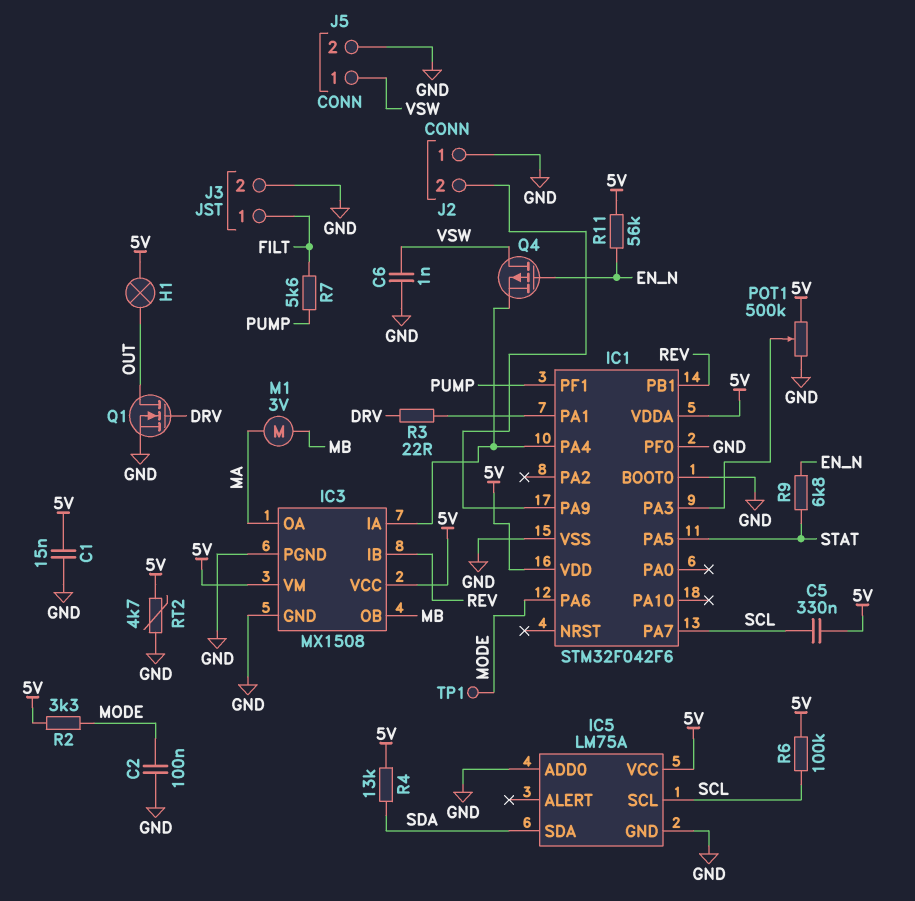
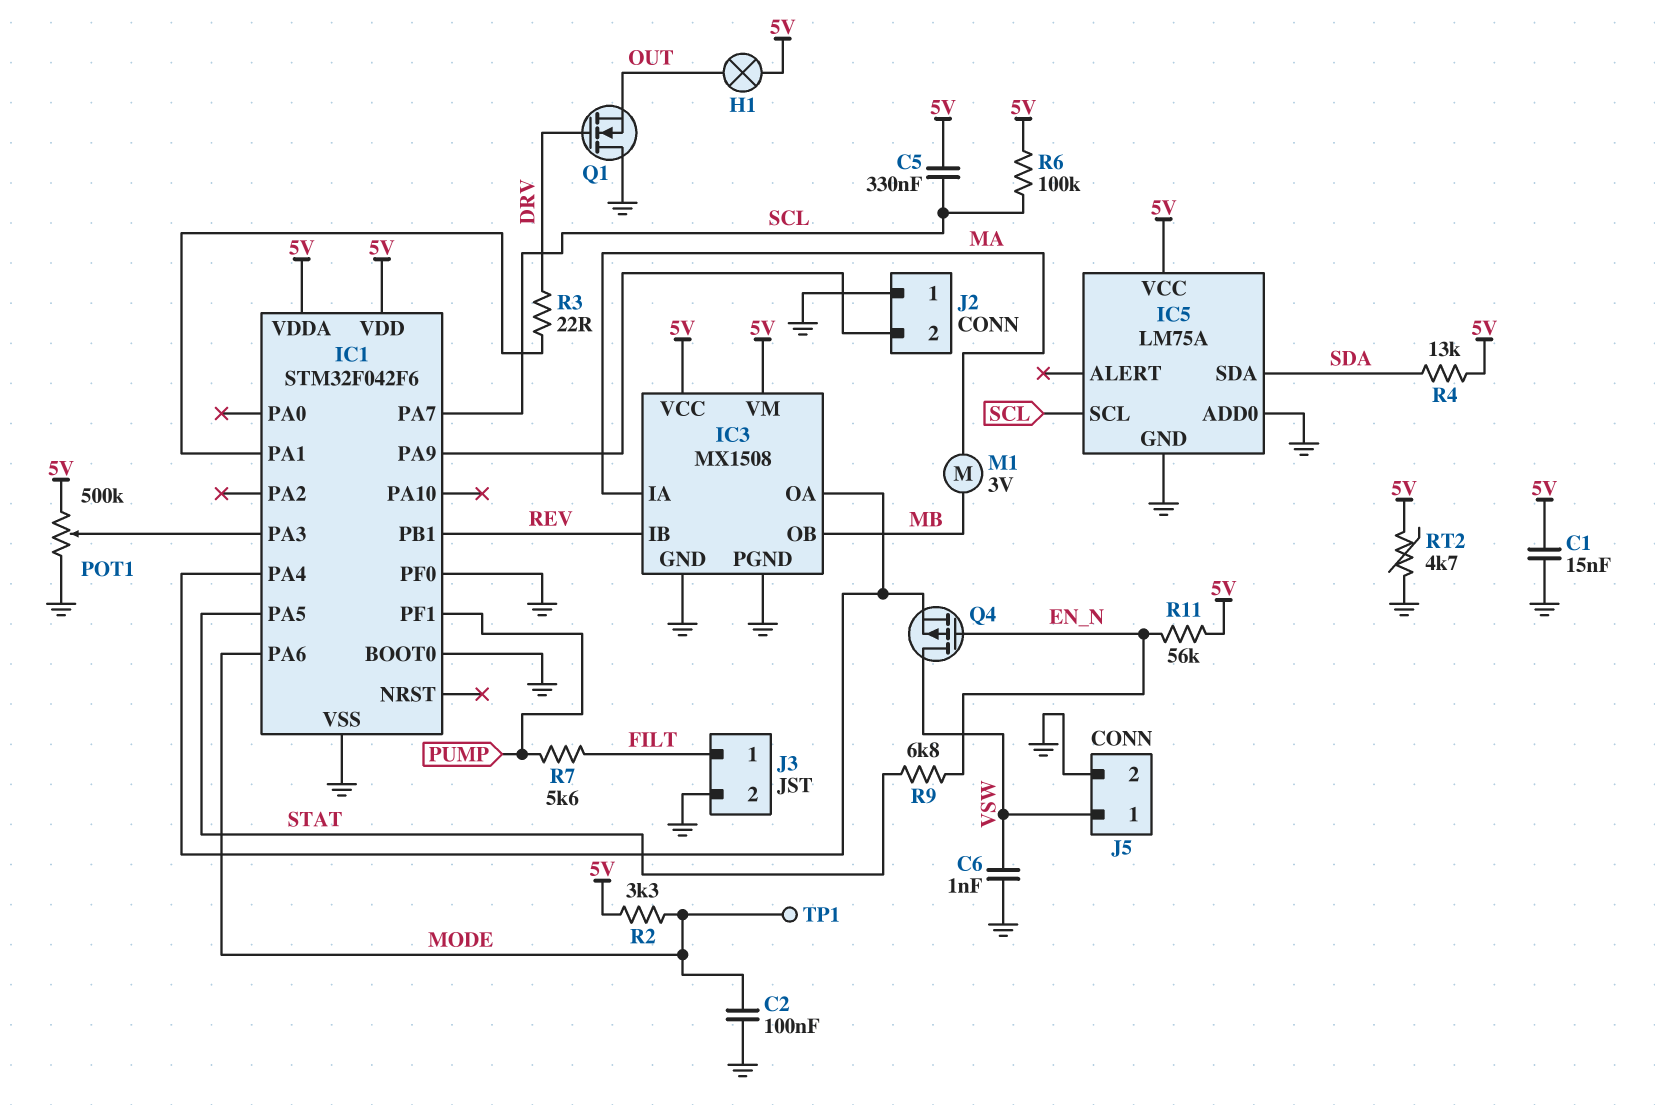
IC3 pin IA: IC1/PA4 -> MA
IC3 pin OA: MA -> IC1/PA4
Q1: NMOS (G DRV, D OUT, S GND) -> NMOS (G DRV, D GND, S OUT)

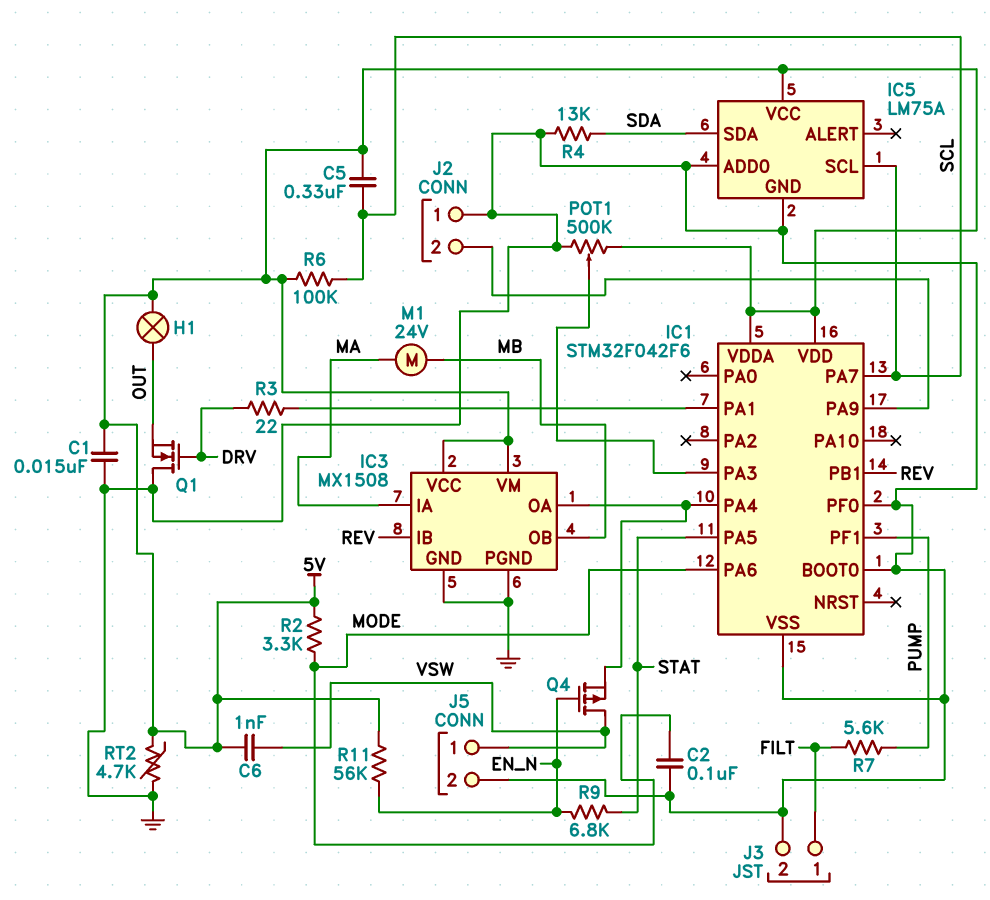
C6: 1nF (GND, VSW) -> 1nF (5V, VSW)
M1: motor 3V (MA, MB) -> motor 24V (MA, MB)
R4: 13k (5V, SDA) -> 13k (GND, SDA)
TP1: test point (MODE) -> none

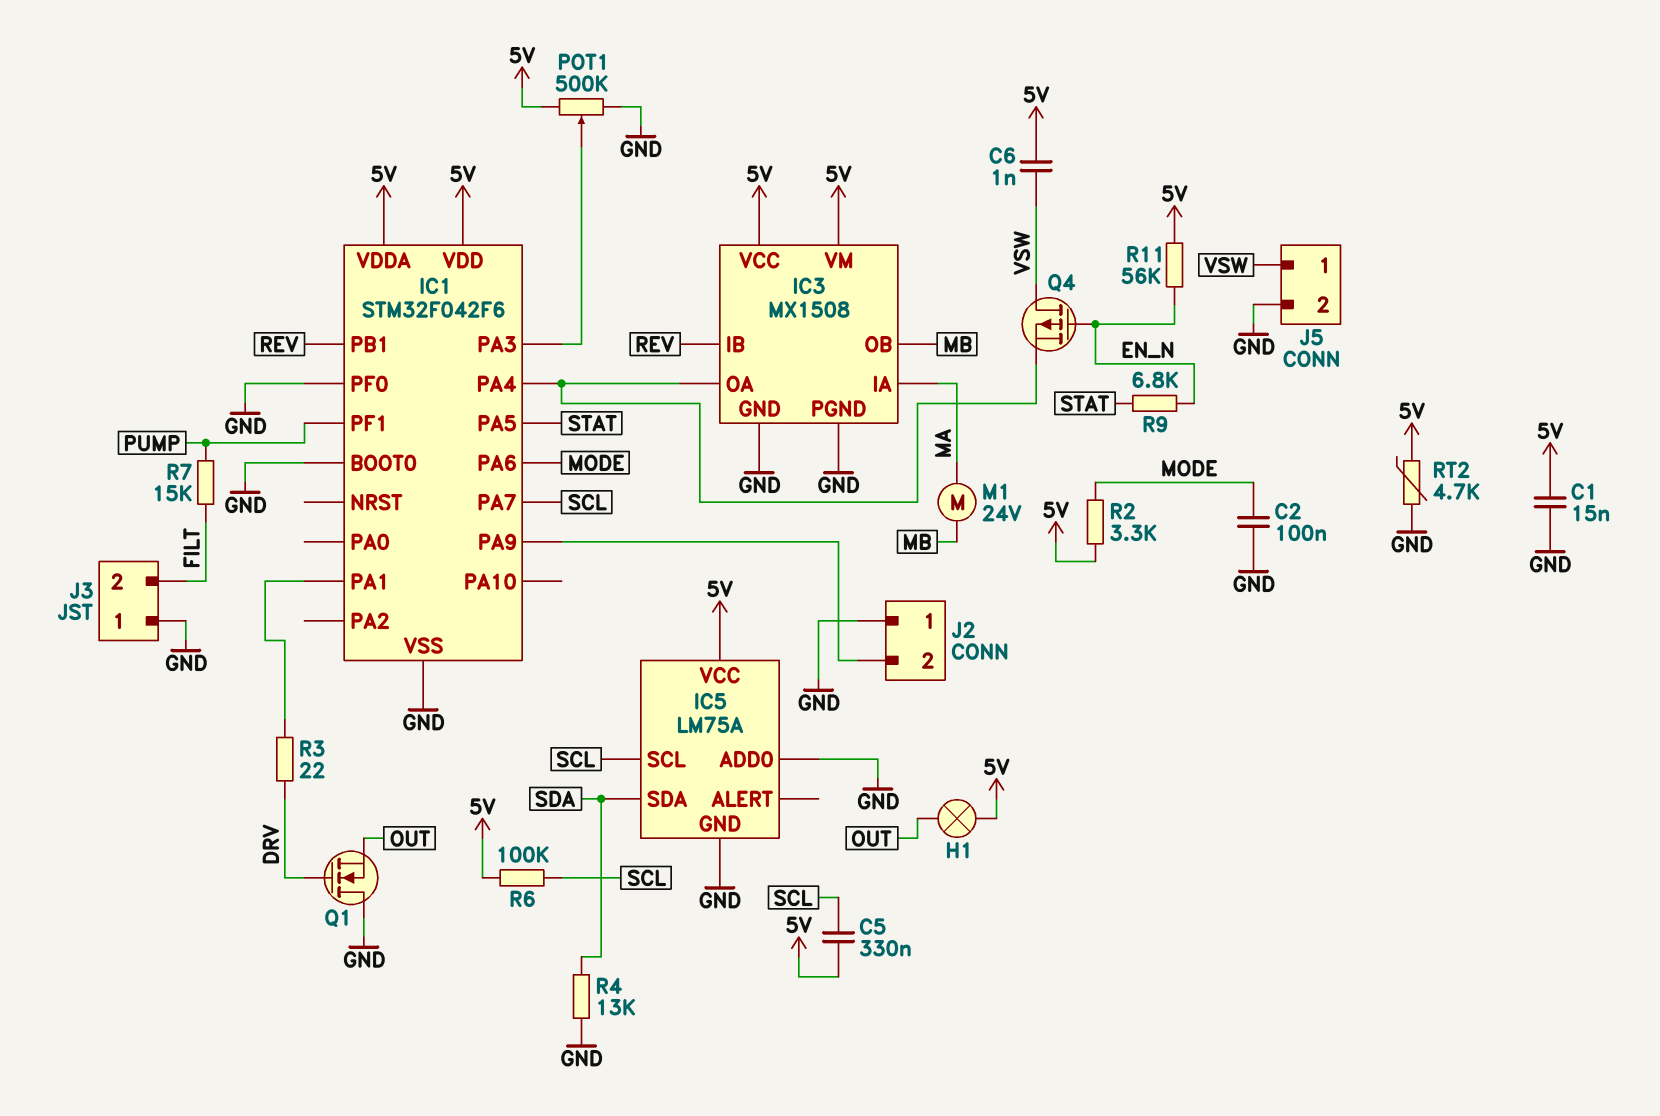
J3 pin 1: FILT -> GND
J3 pin 2: GND -> FILT
R7: 5.6k (FILT, PUMP) -> 15k (FILT, PUMP)

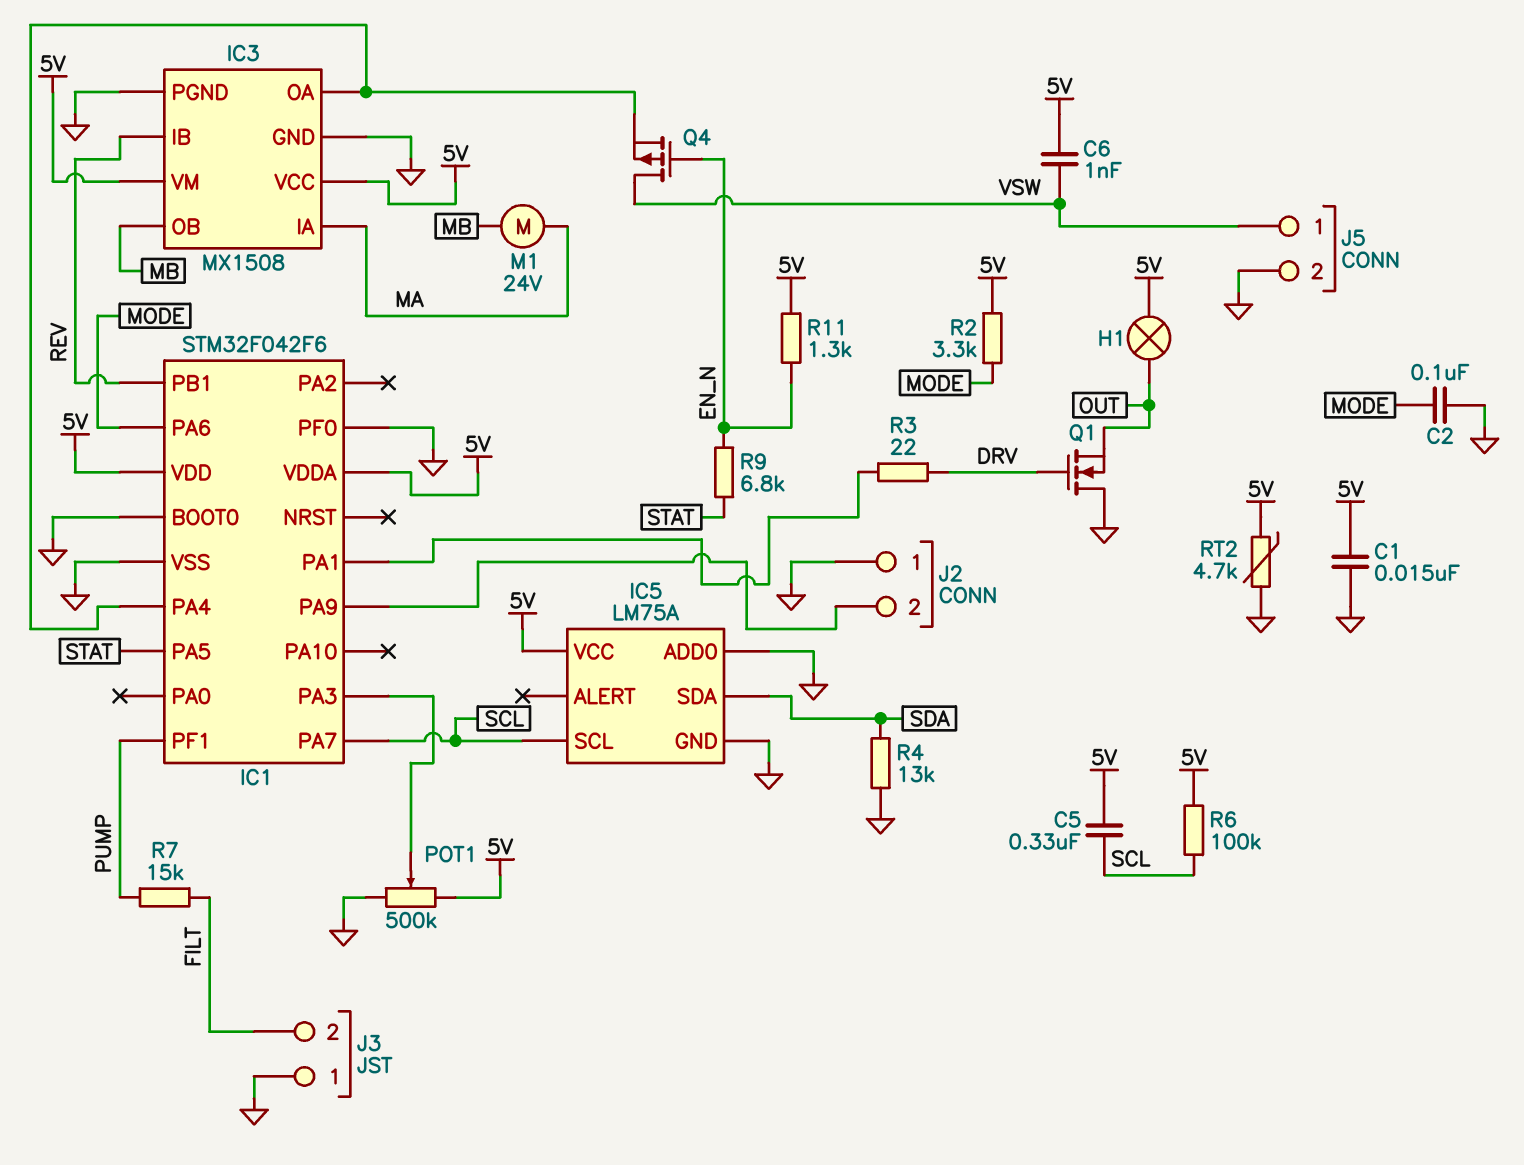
R11: 56k (5V, EN_N) -> 1.3k (5V, EN_N)

